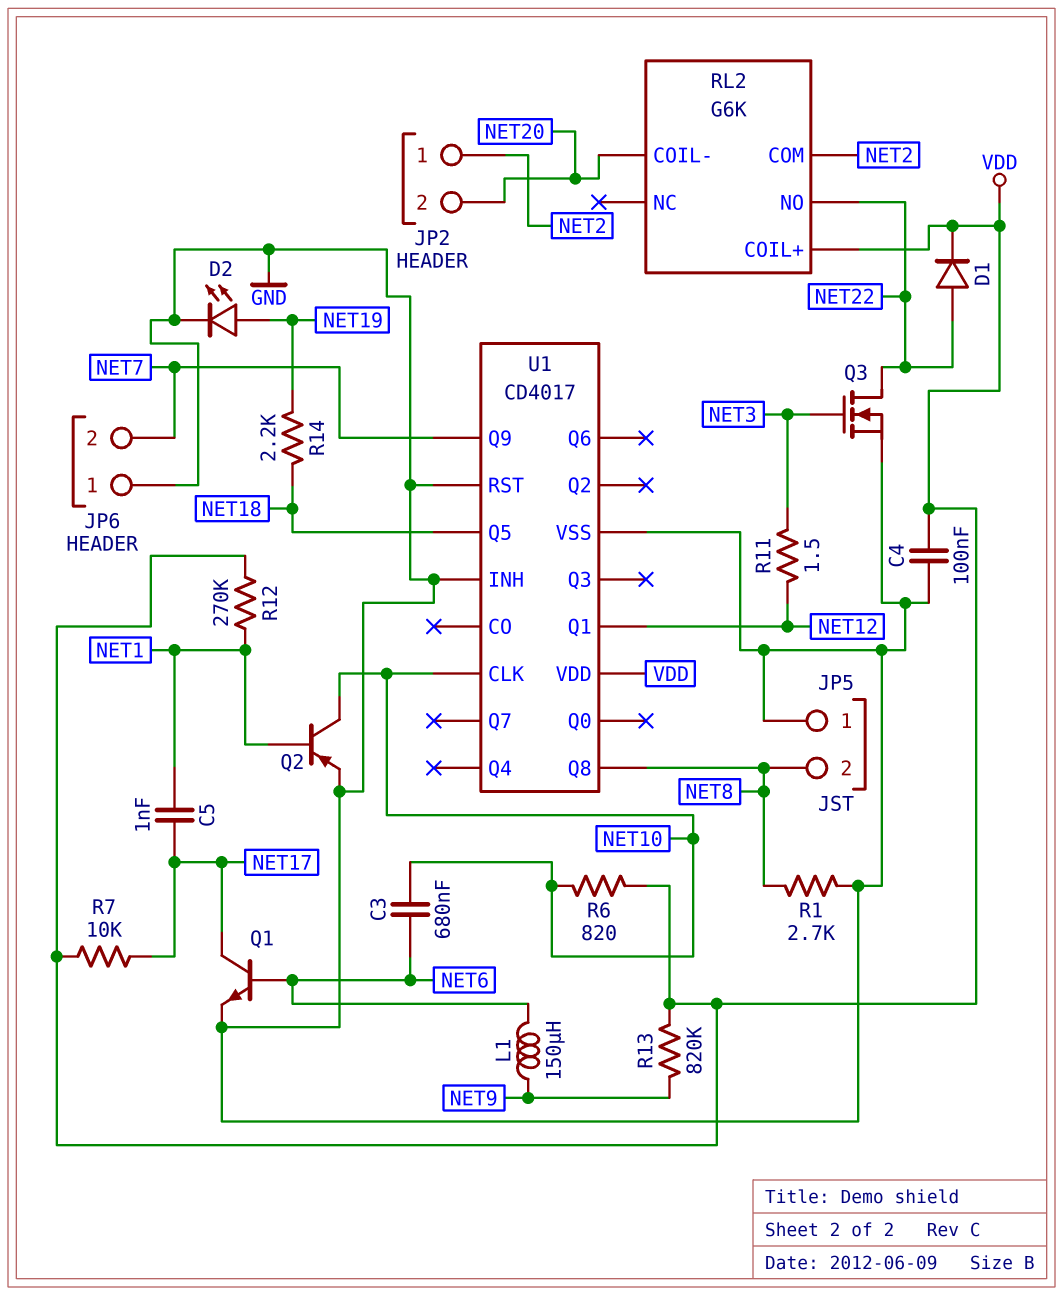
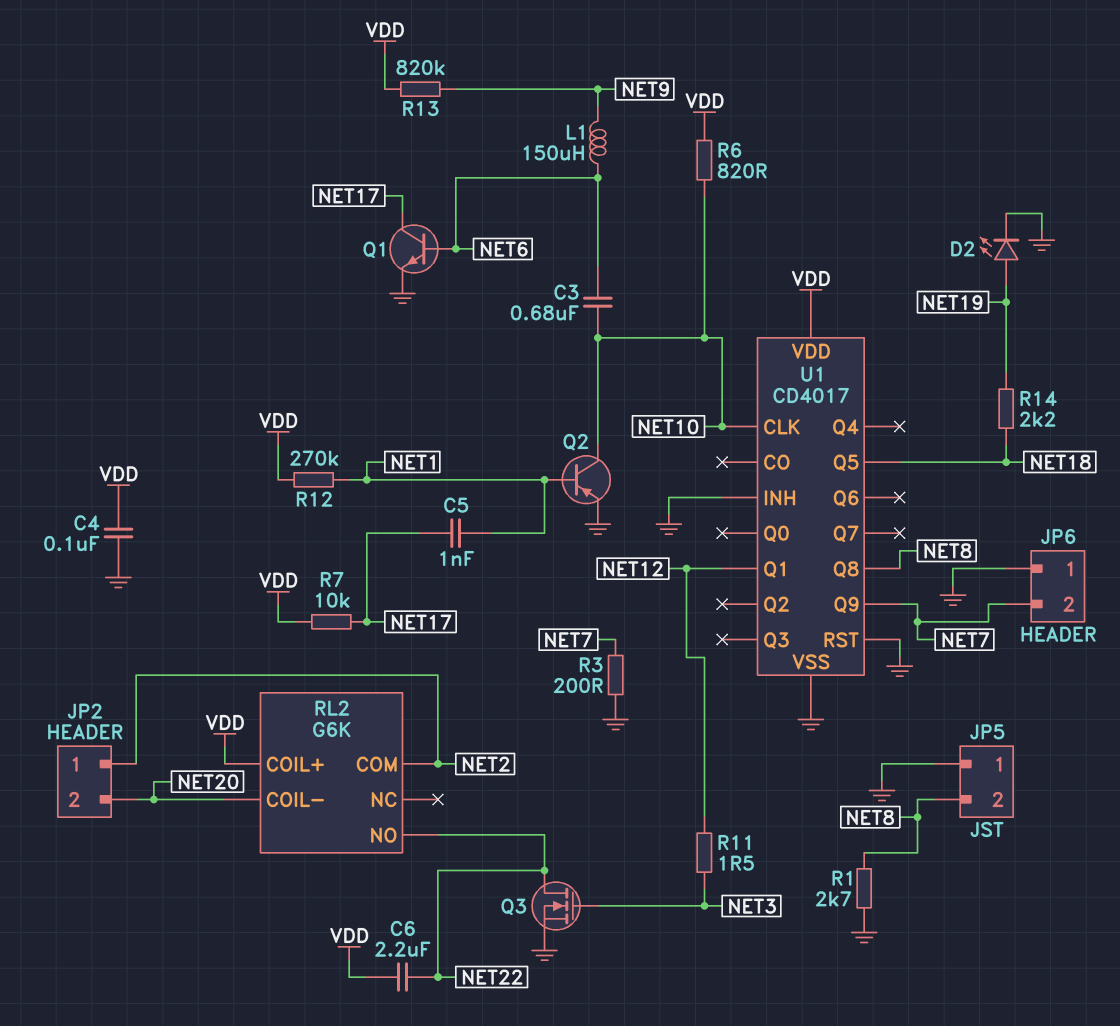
C6: none -> 2.2uF (NET22, VDD)
D1: diode (A NET22, K VDD) -> none
R3: none -> 200 (GND, NET7)

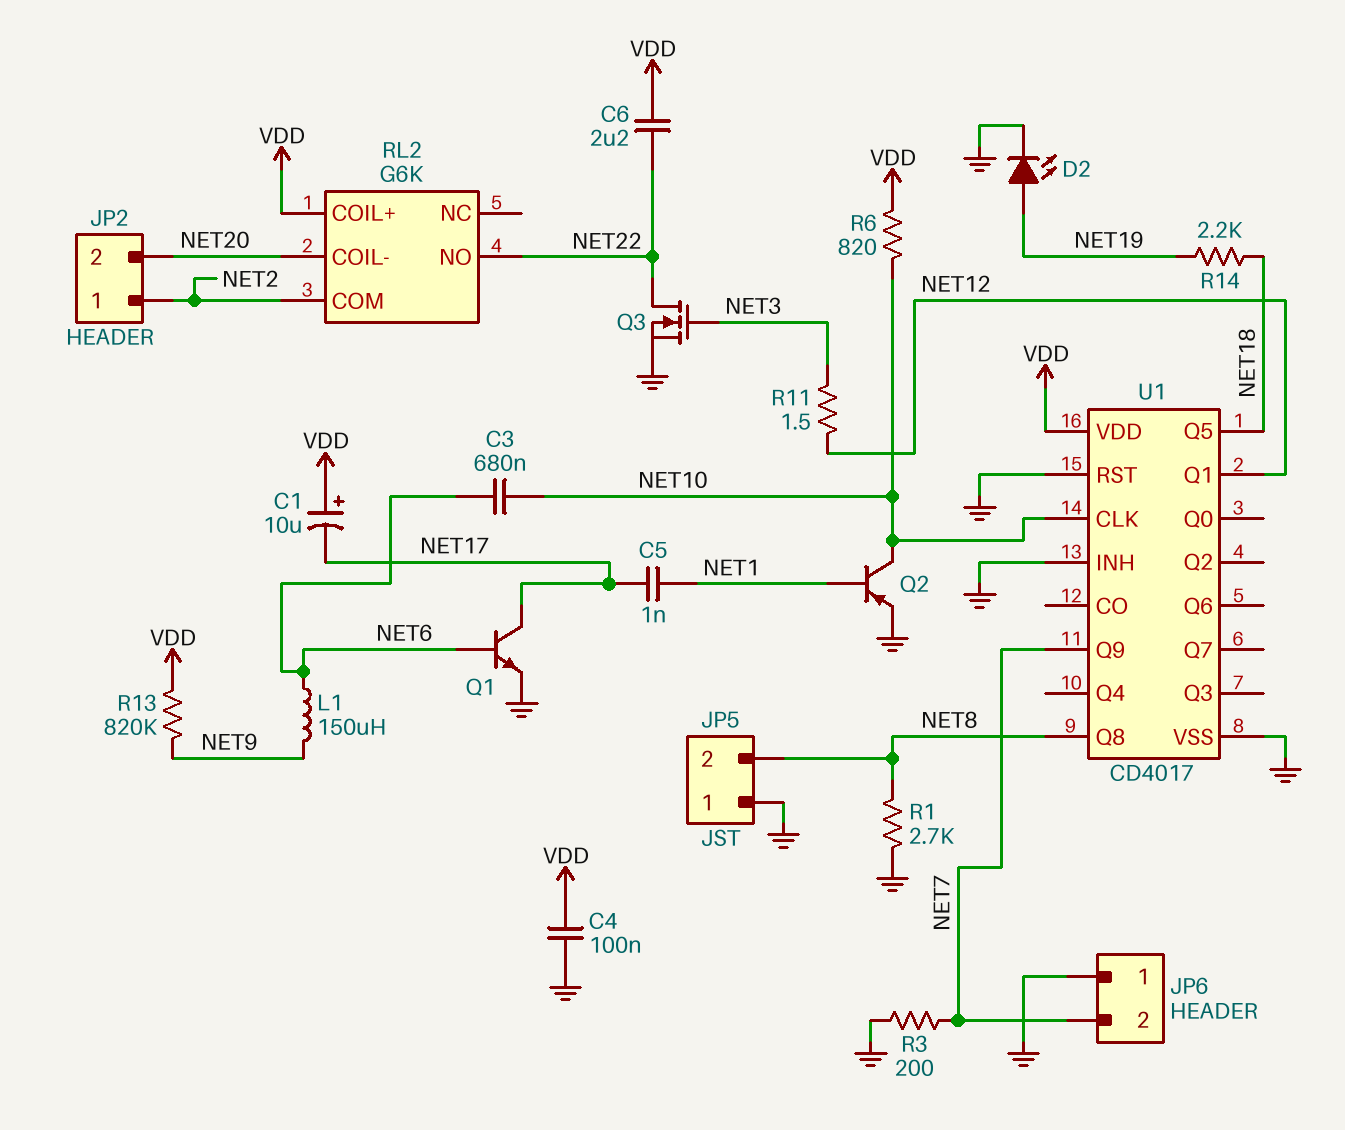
C1: none -> 10uF (plus VDD, minus NET17)
R7: 10k (NET17, VDD) -> none
R12: 270k (NET1, VDD) -> none

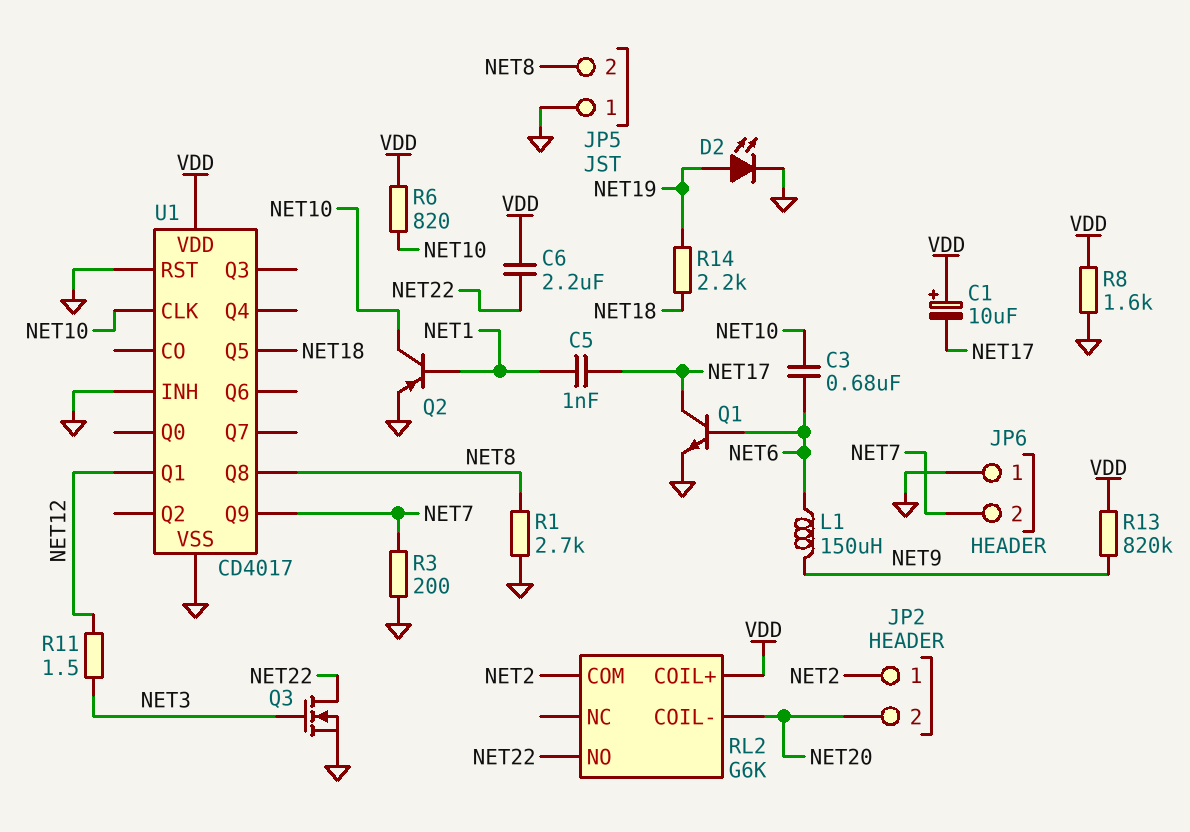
C4: 100nF (GND, VDD) -> none
R8: none -> 1.6k (GND, VDD)

